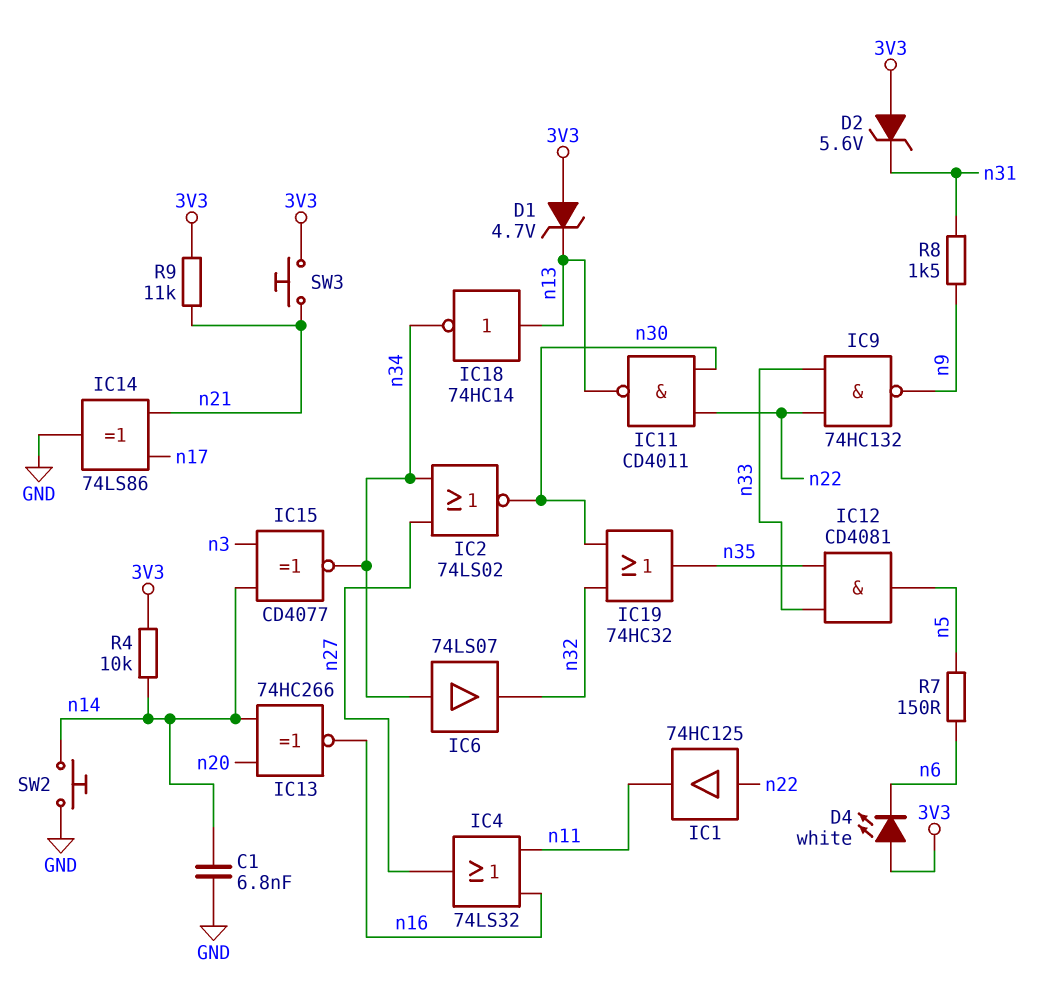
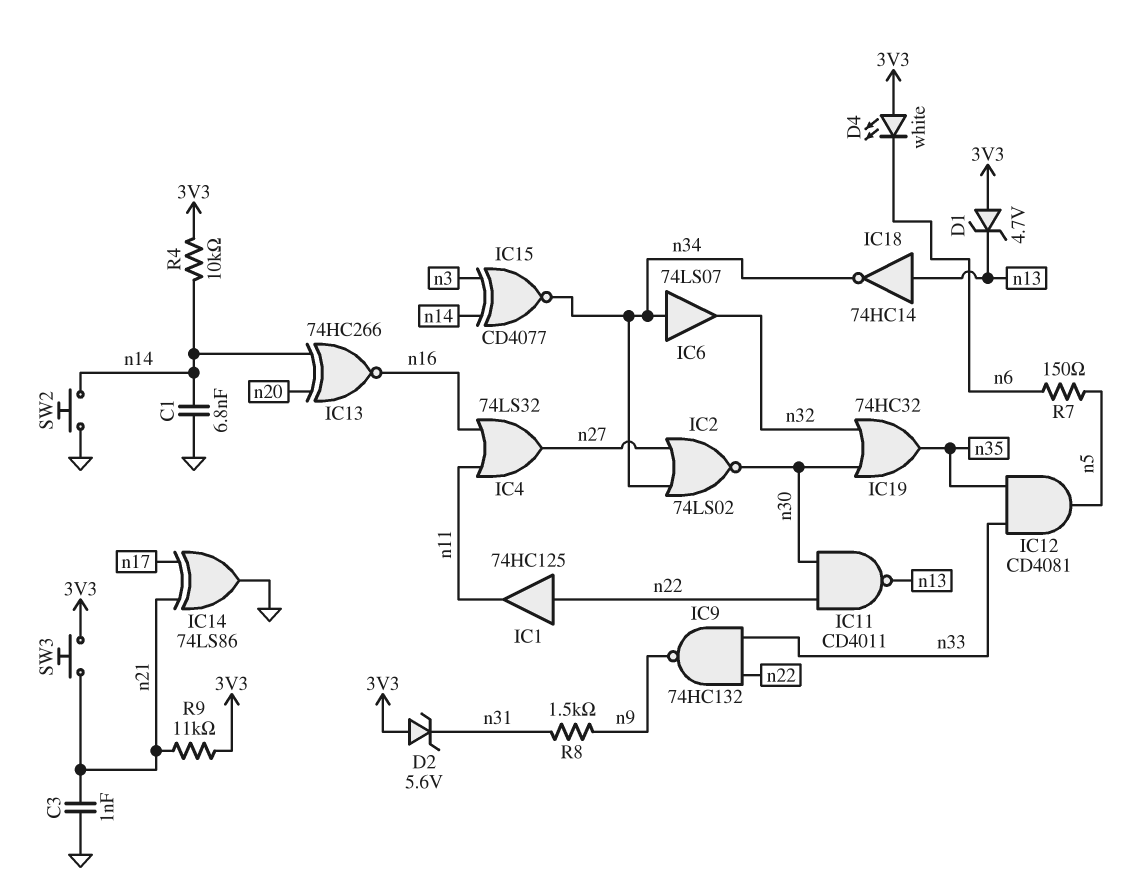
C3: none -> 1nF (GND, n21)

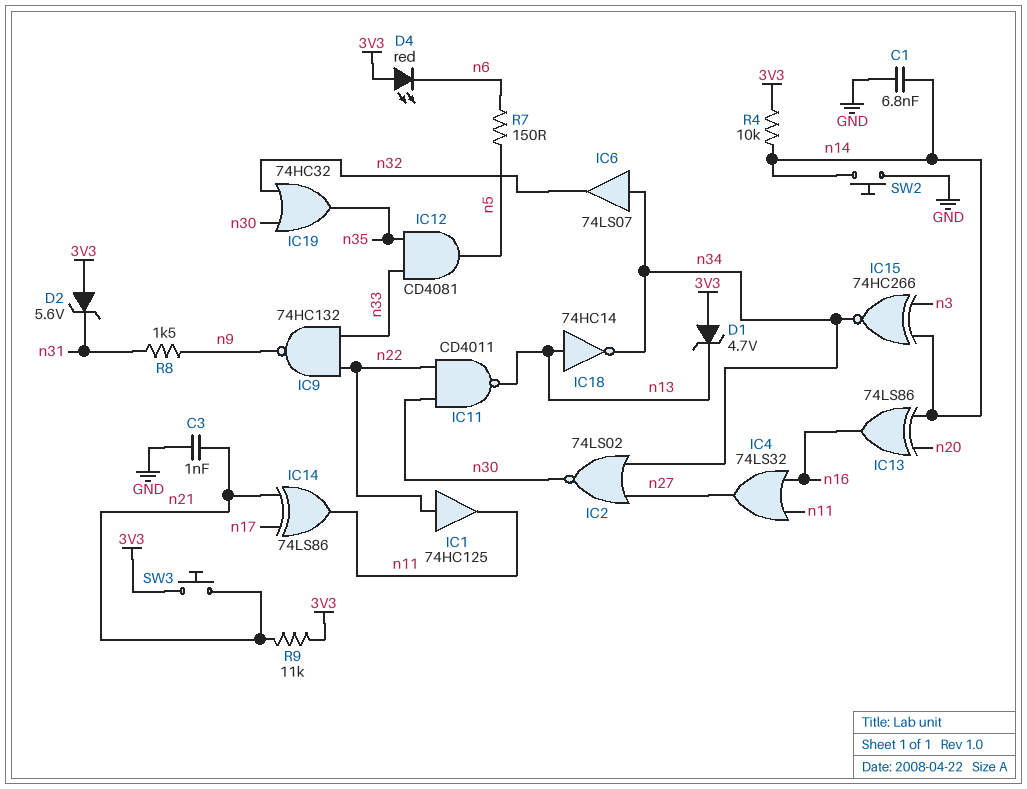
D4: LED white (A 3V3, K n6) -> LED red (A 3V3, K n6)
IC13: XNOR 74HC266 (in n14, in n20, out n16) -> XOR 74LS86 (in n14, in n20, out n16)
IC14: XOR 74LS86 (in n17, in n21, out GND) -> XOR 74LS86 (in n17, in n21, out n11)
IC15: XNOR CD4077 (in n3, in n14, out n34) -> XNOR 74HC266 (in n3, in n14, out n34)

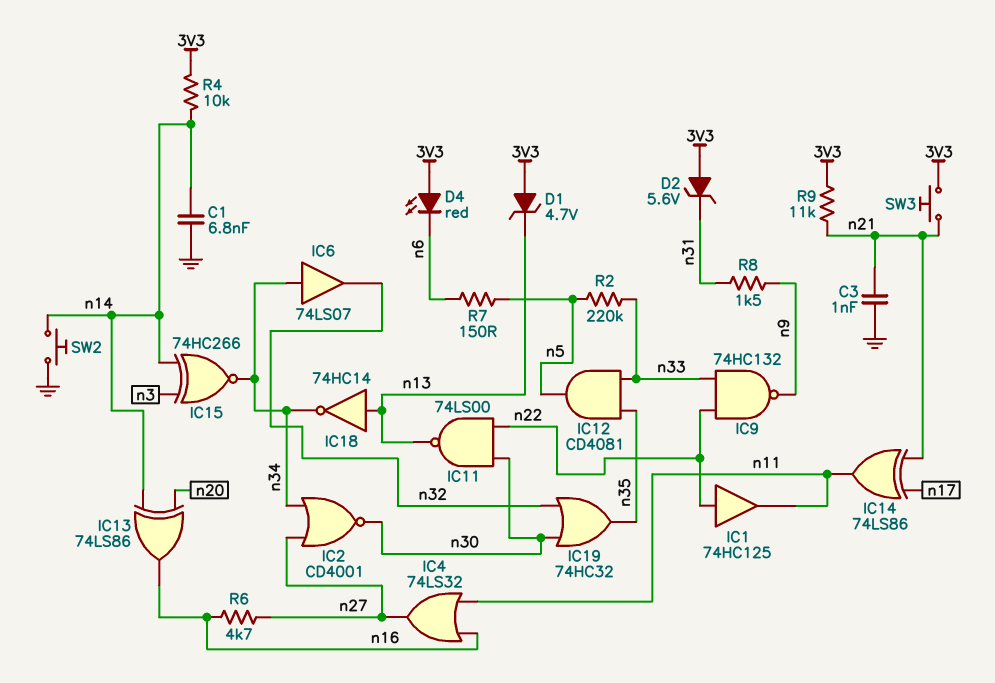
IC2: NOR 74LS02 (in n27, in n34, out n30) -> NOR CD4001 (in n27, in n34, out n30)
IC11: NAND CD4011 (in n22, in n30, out n13) -> NAND 74LS00 (in n22, in n30, out n13)
R2: none -> 220k (n5, n33)
R6: none -> 4.7k (n16, n27)

